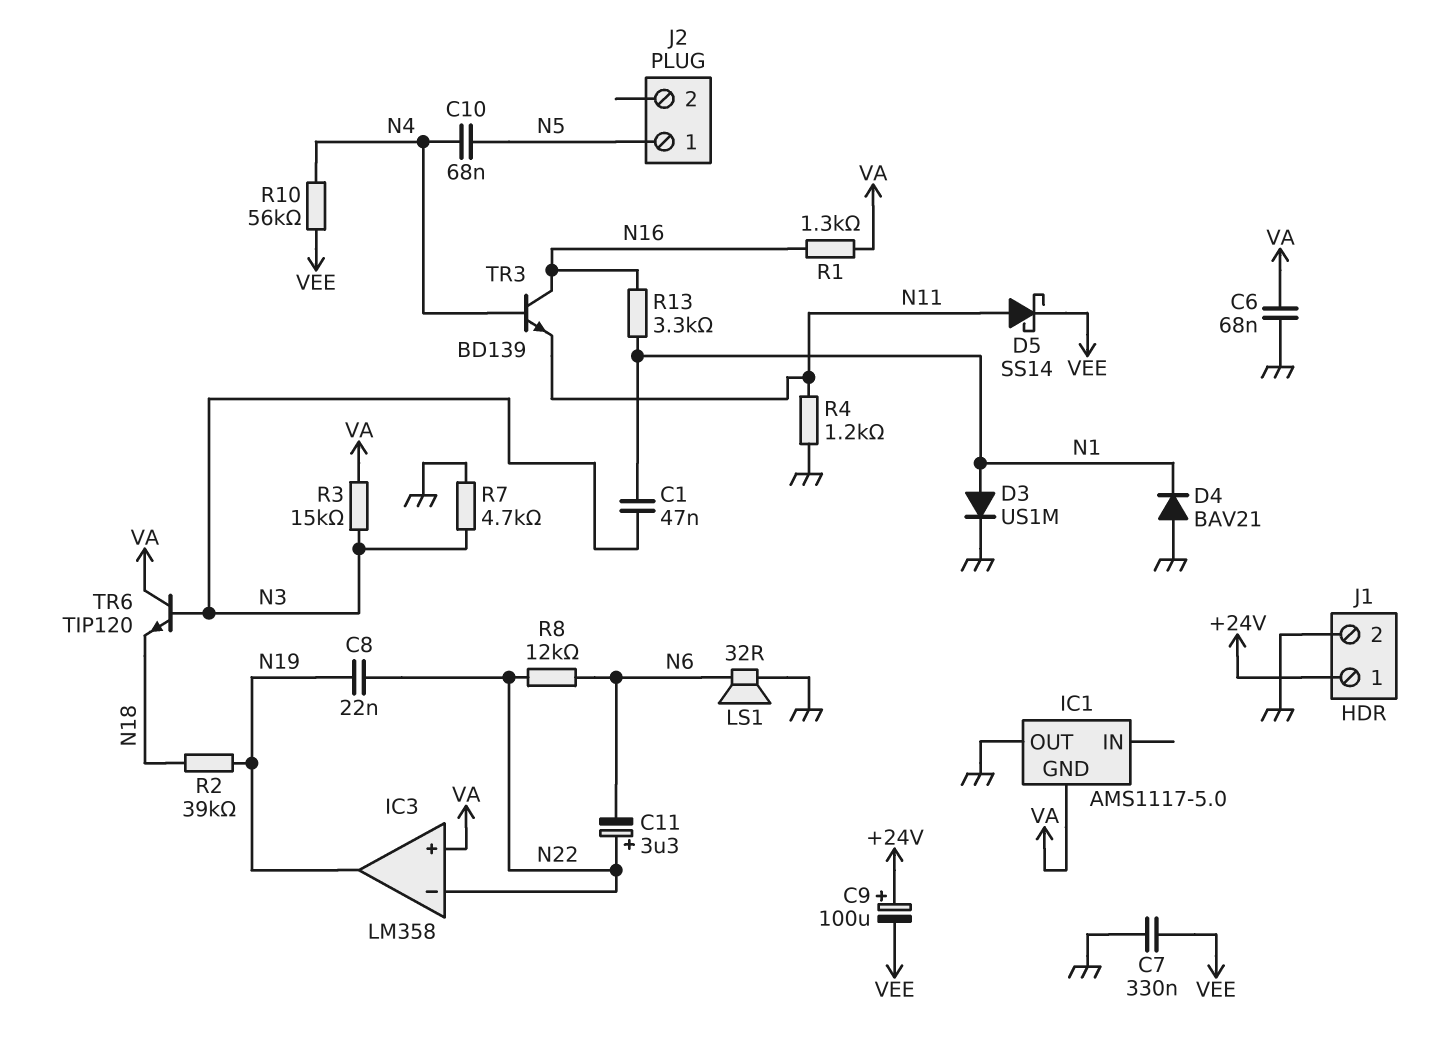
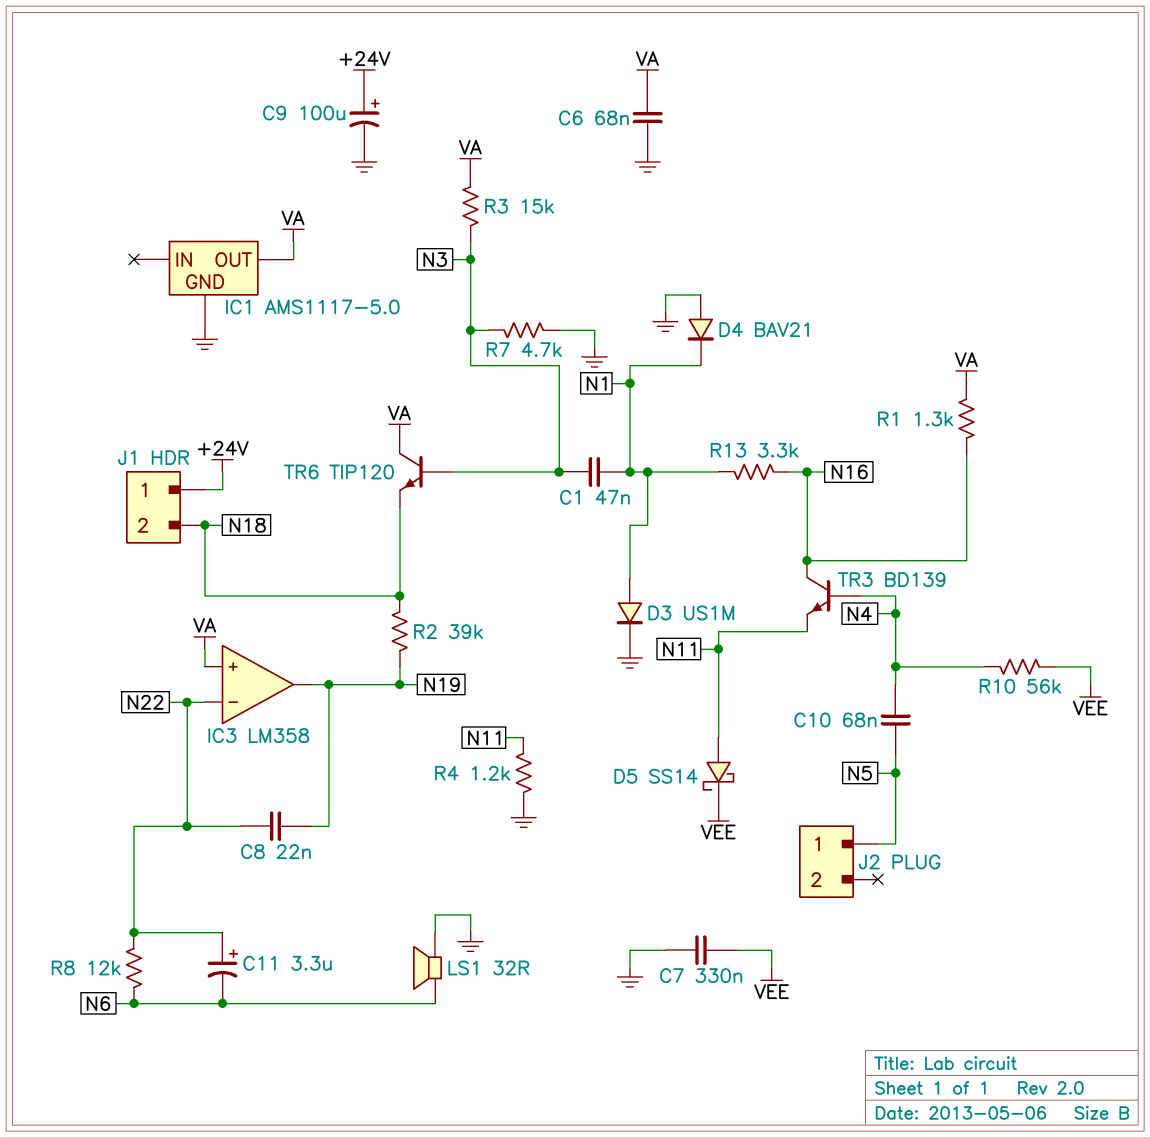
C9: 100uF (plus +24V, minus VEE) -> 100uF (plus +24V, minus GND)
IC1 pin GND: VA -> GND
IC1 pin OUT: GND -> VA
J1 pin 2: GND -> N18

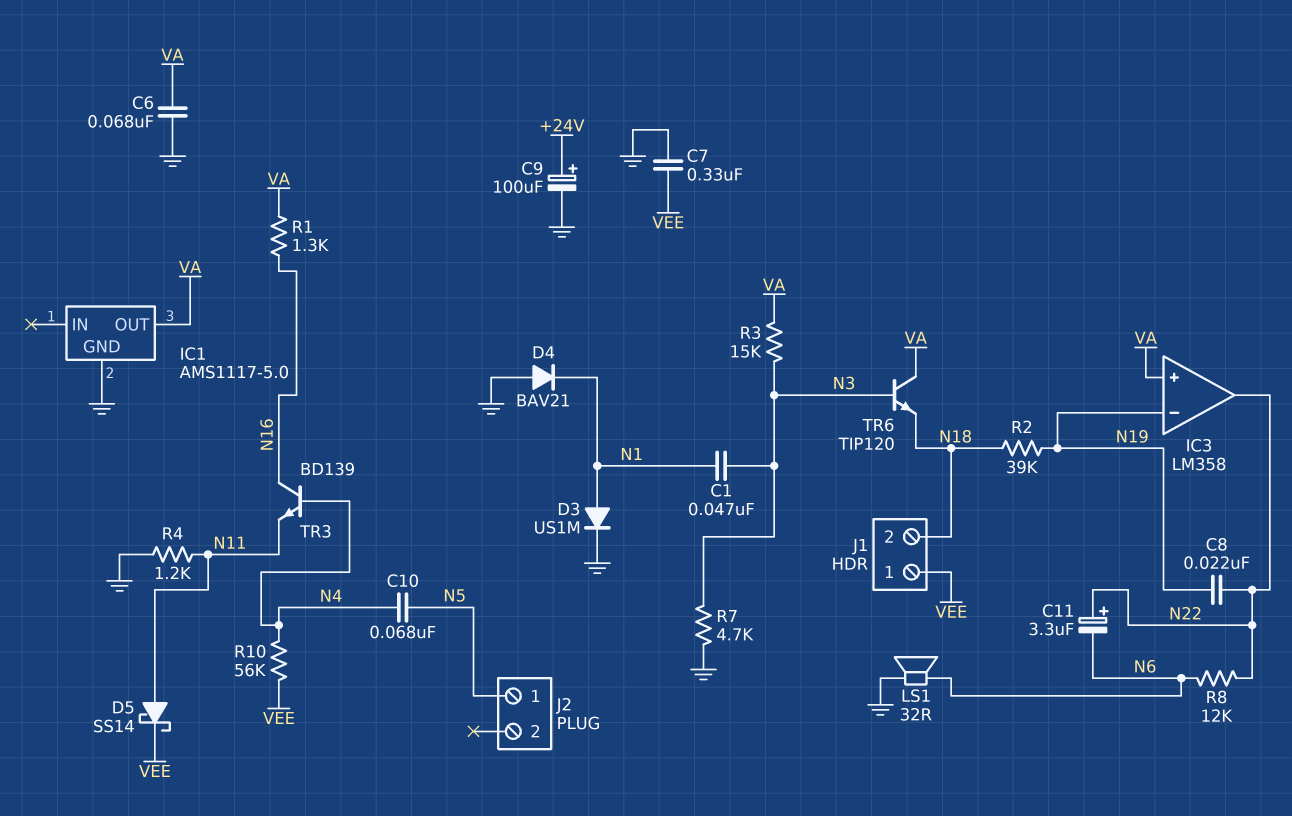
IC3 pin in-: N22 -> N19
IC3 pin out: N19 -> N22
J1 pin 1: +24V -> VEE
R13: 3.3k (N1, N16) -> none

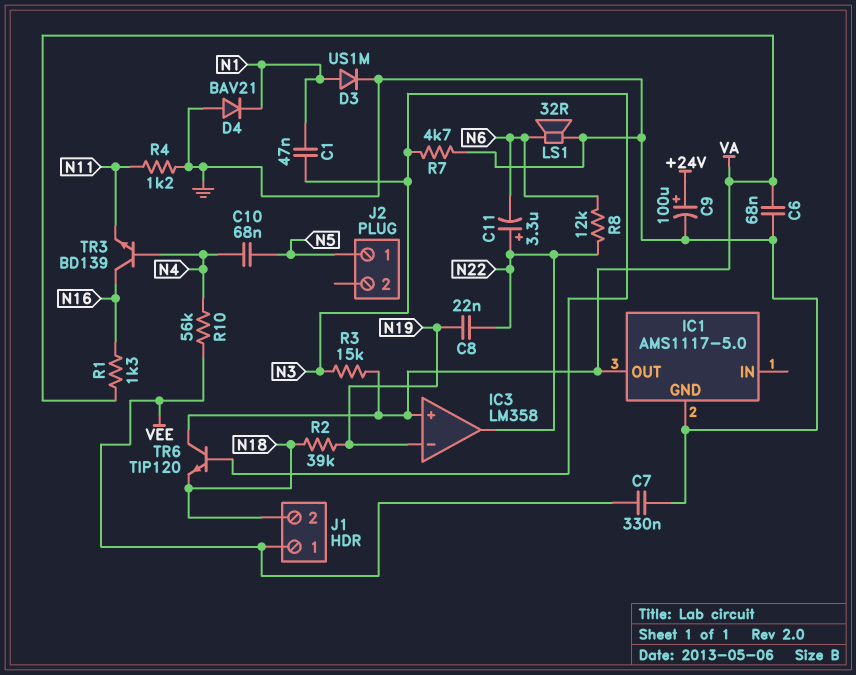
D5: schottky SS14 (A N11, K VEE) -> none

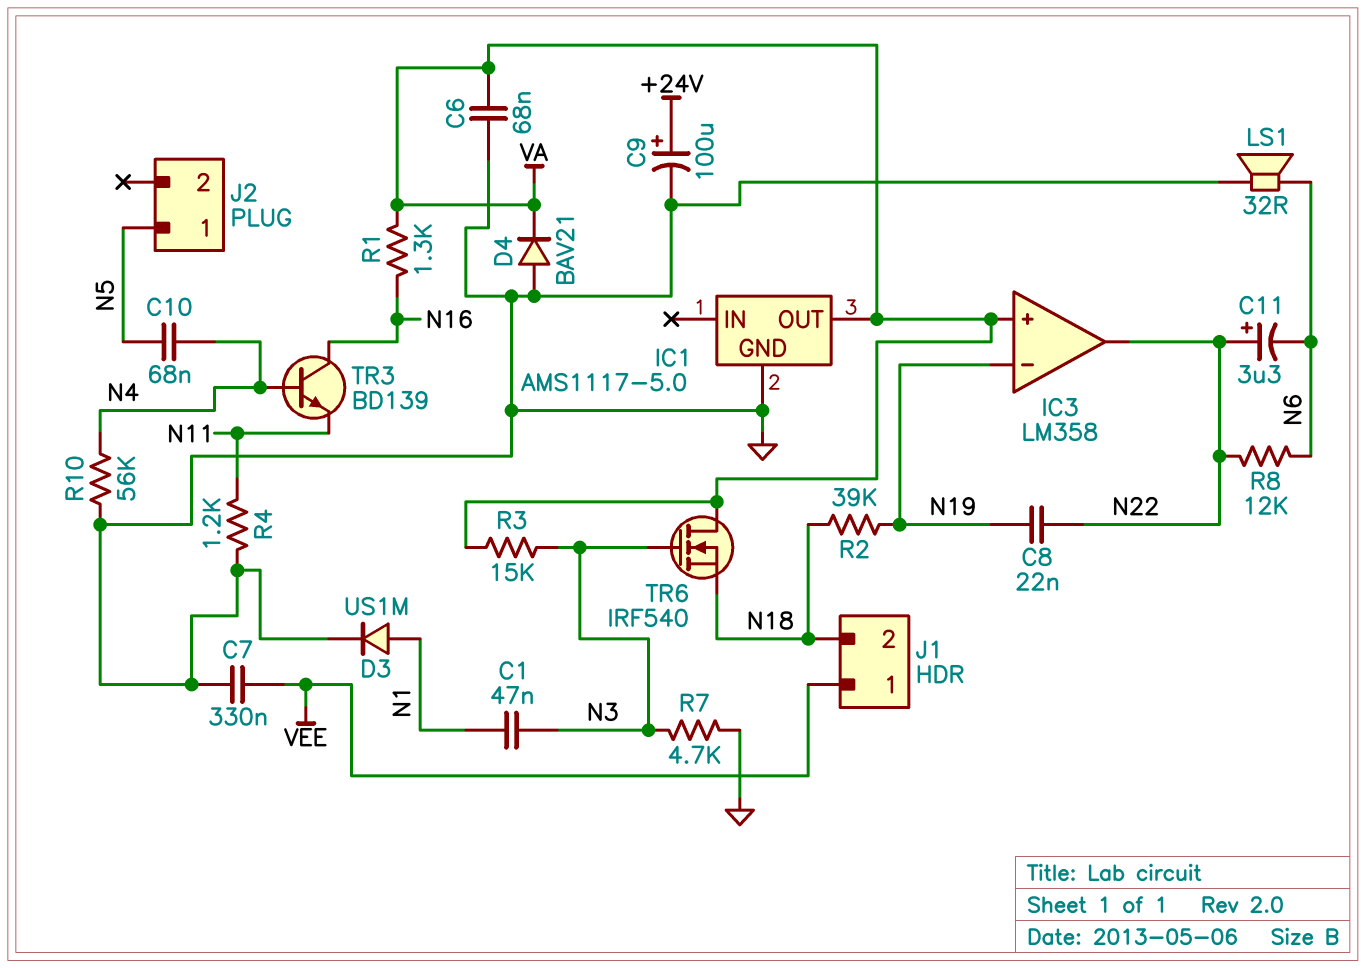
D4: diode BAV21 (A GND, K N1) -> diode BAV21 (A GND, K VA)
R10: 56k (N4, VEE) -> 56k (GND, N4)
TR6: NPN TIP120 (B N3, C VA, E N18) -> NMOS IRF540 (G N3, D VA, S N18)

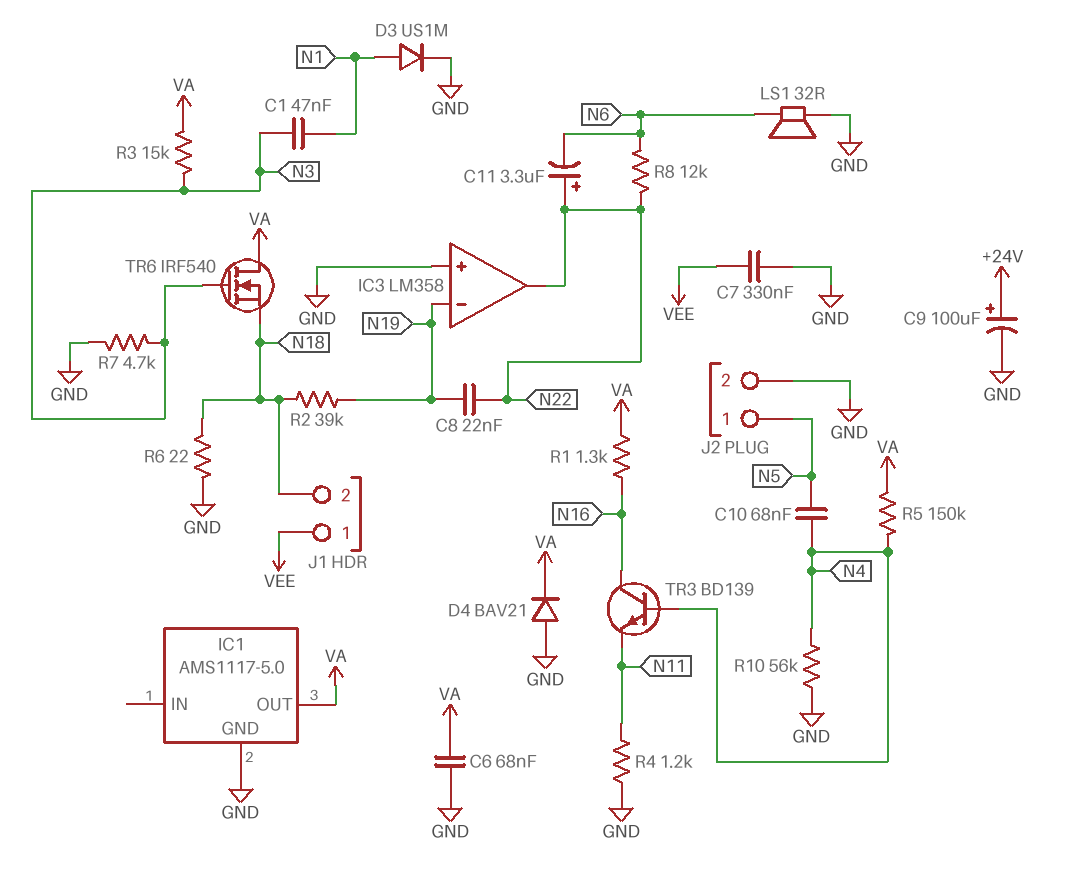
IC3 pin in+: VA -> GND
J2 pin 2: none -> GND
R5: none -> 150k (N4, VA)
R6: none -> 22 (GND, N18)

